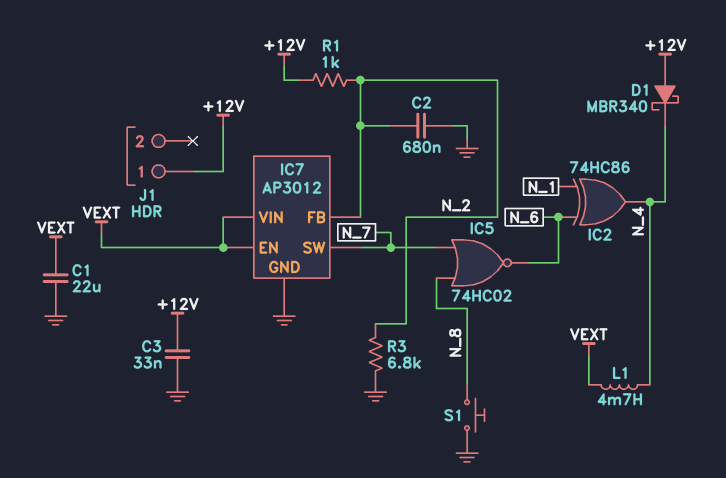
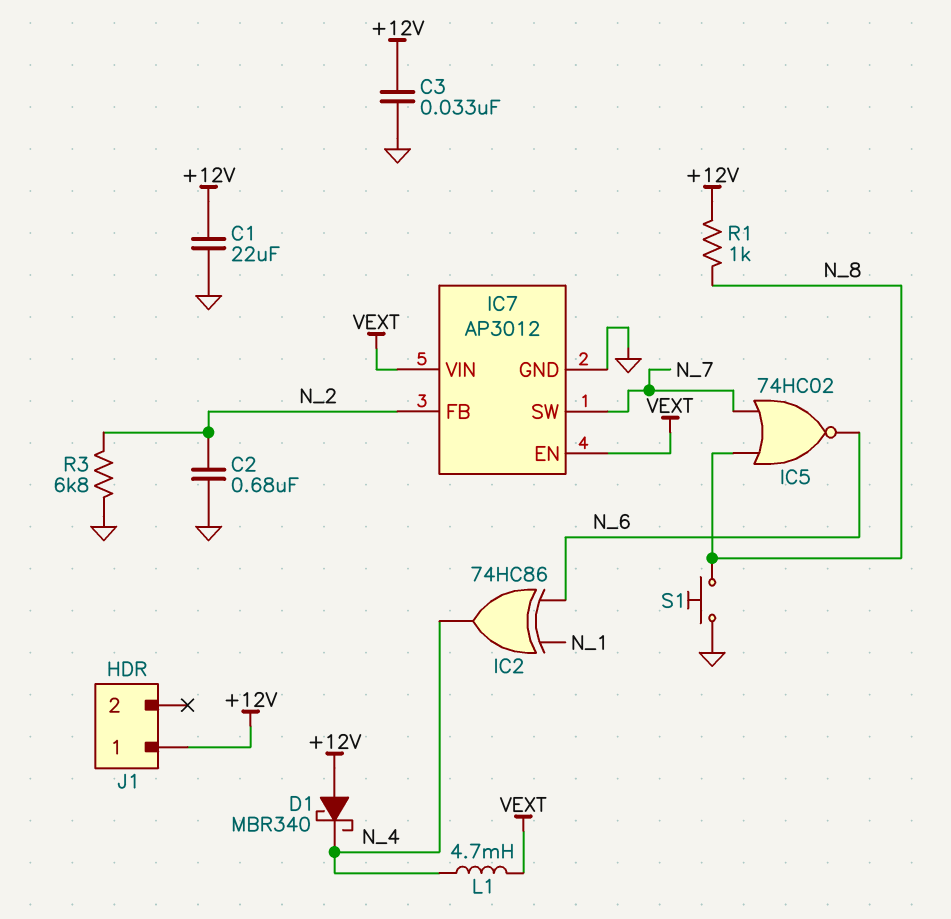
C1: 22uF (GND, VEXT) -> 22uF (+12V, GND)
R1: 1k (+12V, N_2) -> 1k (+12V, N_8)

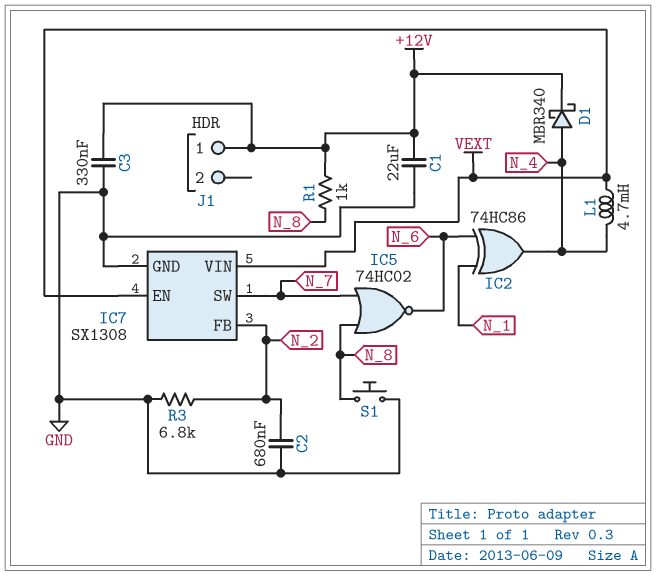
C3: 33nF (+12V, GND) -> 330nF (+12V, GND)
D1: schottky MBR340 (A +12V, K N_4) -> schottky MBR340 (A N_4, K +12V)
IC7: AP3012 -> SX1308

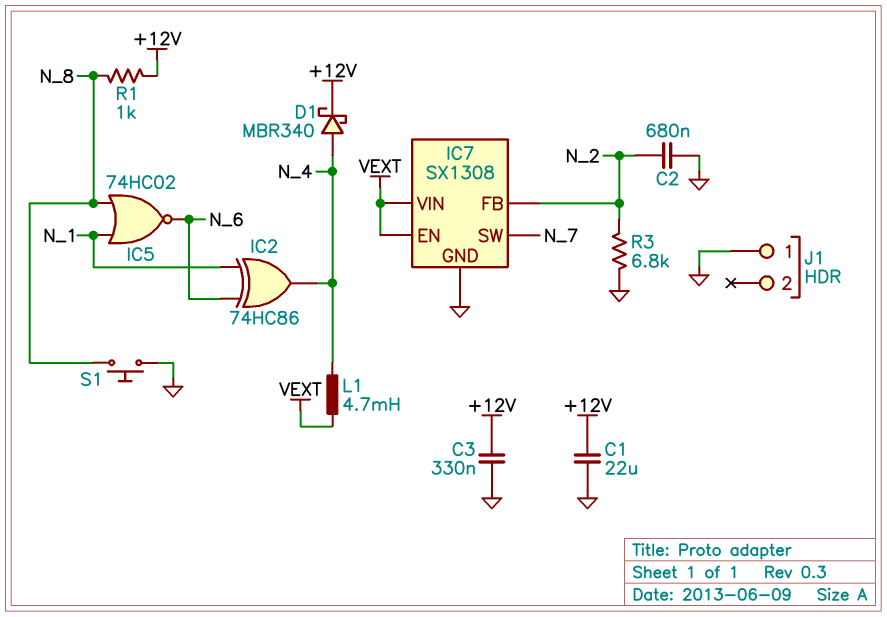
IC5: NOR 74HC02 (in N_7, in N_8, out N_6) -> NOR 74HC02 (in N_1, in N_8, out N_6)
J1 pin 1: +12V -> GND

